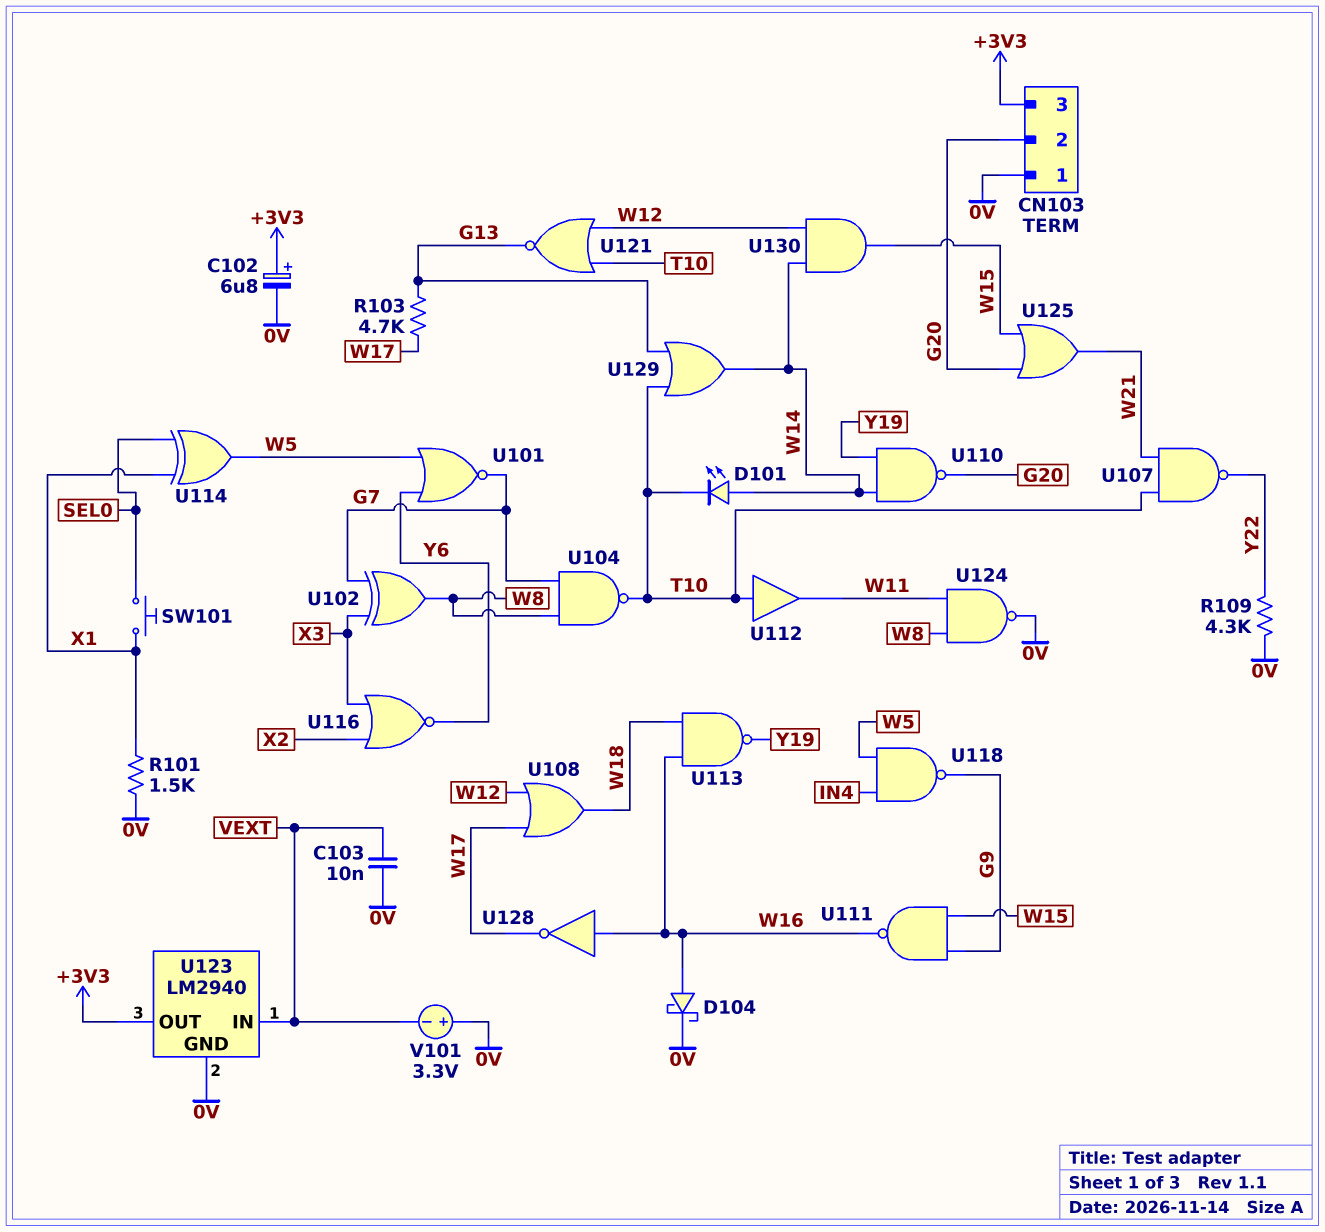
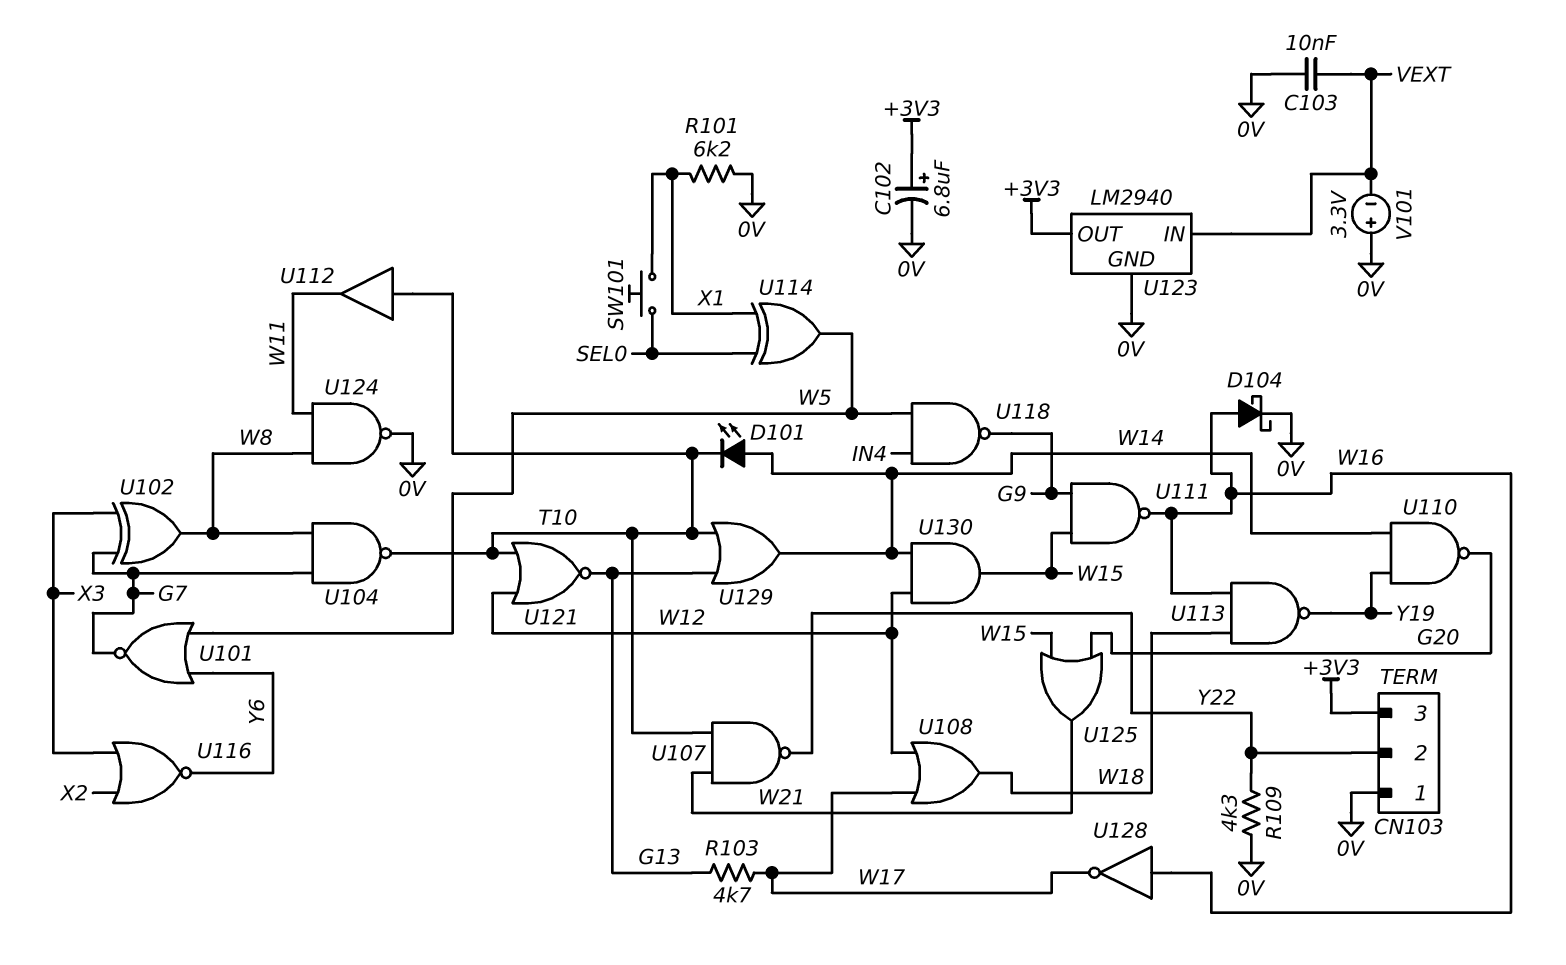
CN103 pin 2: G20 -> Y22
R101: 1.5k (0V, X1) -> 6.2k (0V, X1)

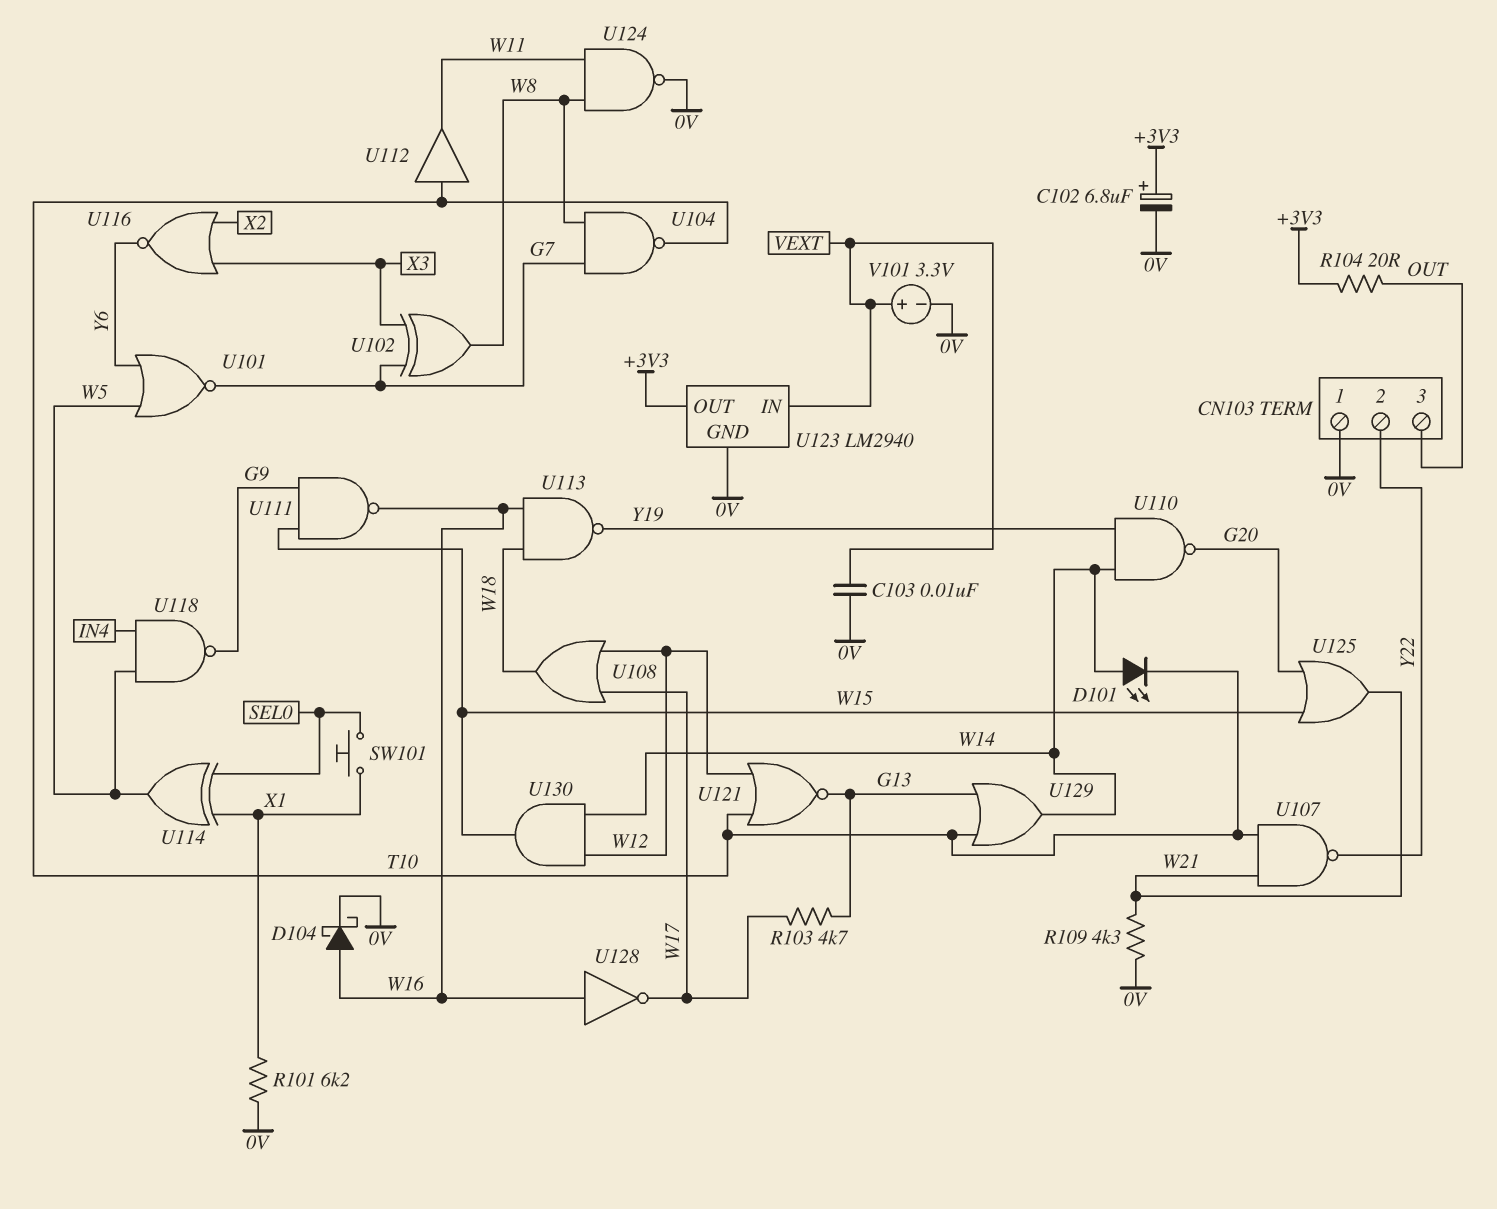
CN103 pin 3: +3V3 -> OUT
R104: none -> 20 (+3V3, OUT)
R109: 4.3k (0V, Y22) -> 4.3k (0V, W21)
V101: 3.3V (plus 0V, minus VEXT) -> 3.3V (plus VEXT, minus 0V)

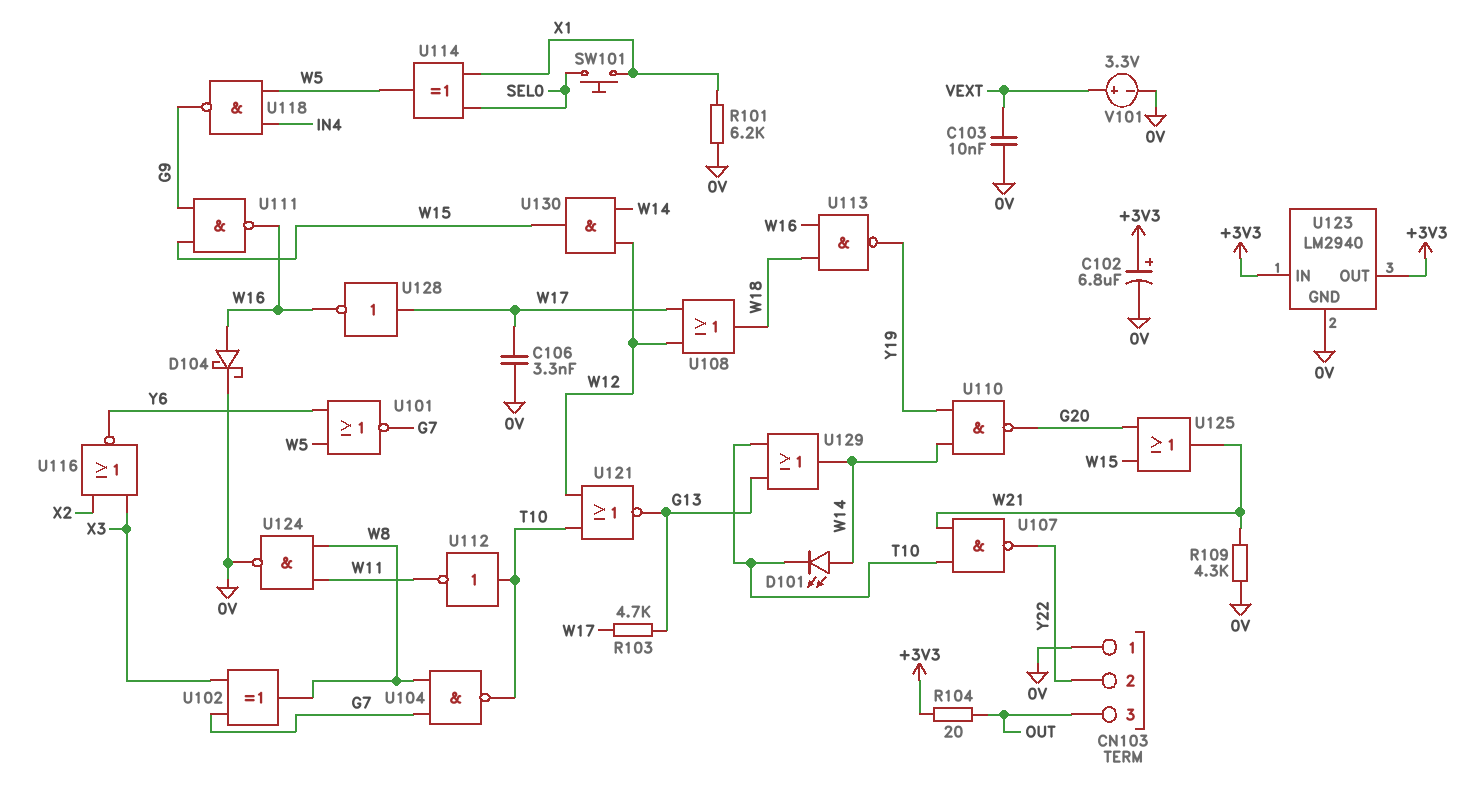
C106: none -> 3.3nF (0V, W17)
U112: buffer (in T10, out W11) -> NOT (in T10, out W11)
U123 pin IN: VEXT -> +3V3
U128: NOT (in W16, out W17) -> NOT (in W17, out W16)

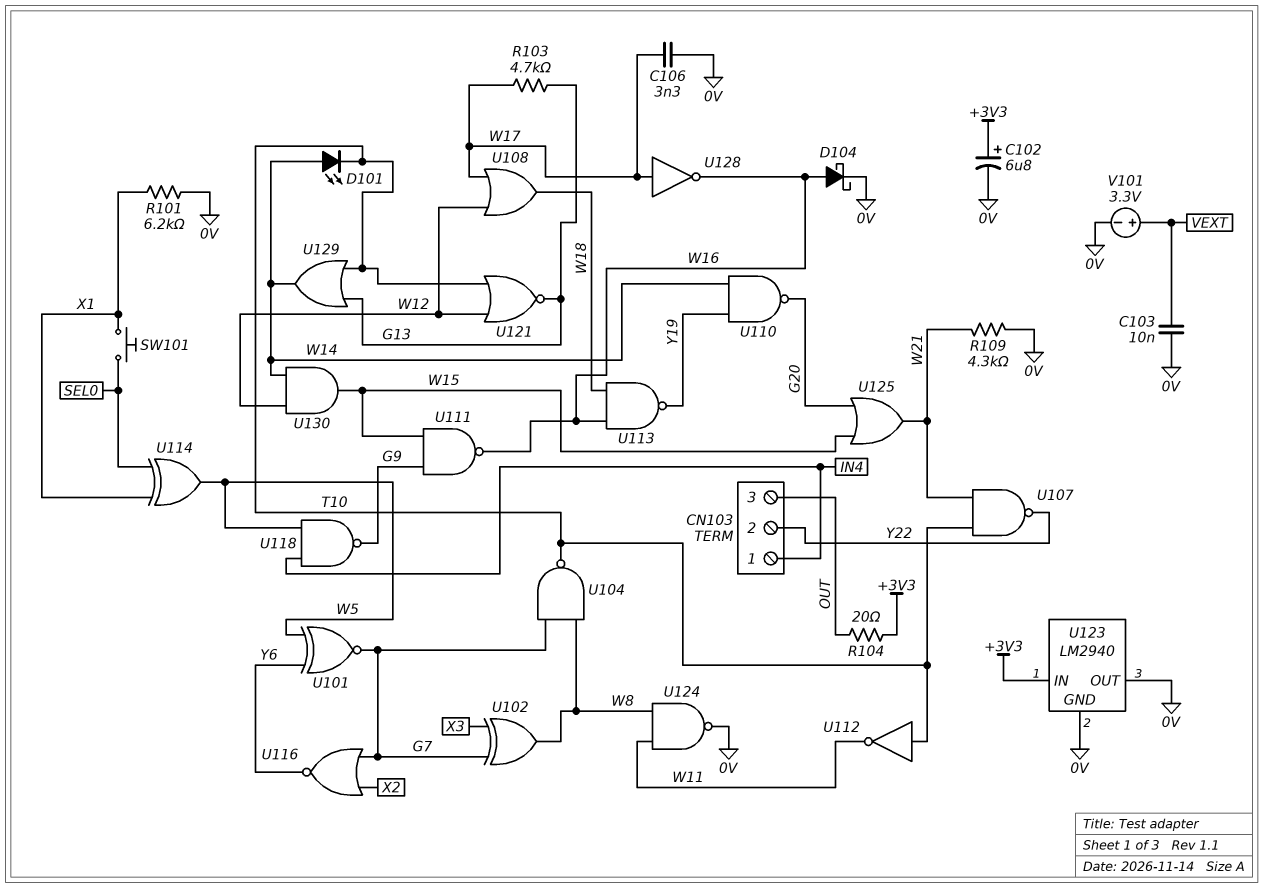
CN103 pin 1: 0V -> IN4
U101: NOR (in W5, in Y6, out G7) -> XNOR (in W5, in Y6, out G7)
U116: NOR (in X2, in X3, out Y6) -> NOR (in G7, in X2, out Y6)
U123 pin OUT: +3V3 -> 0V

